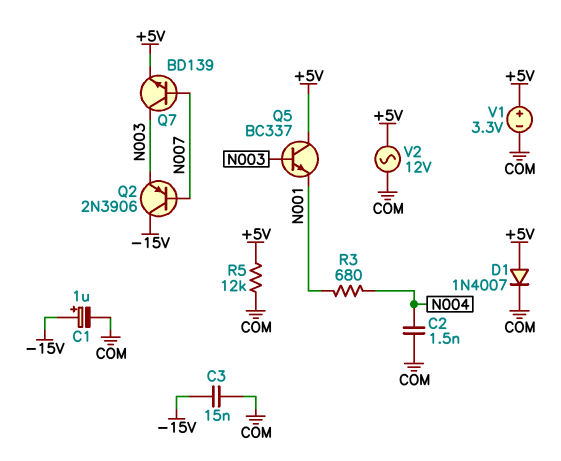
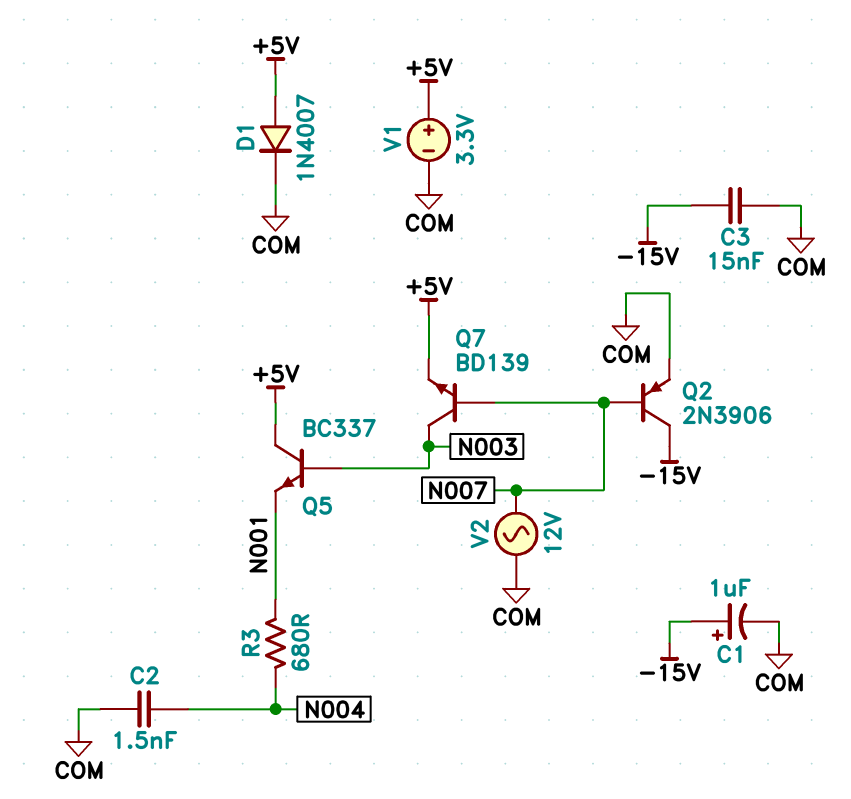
Q2: PNP 2N3906 (B N007, C -15V, E N003) -> PNP 2N3906 (B N007, C -15V, E COM)
R5: 12k (+5V, COM) -> none
V2: AC 12V (+5V, COM) -> AC 12V (COM, N007)

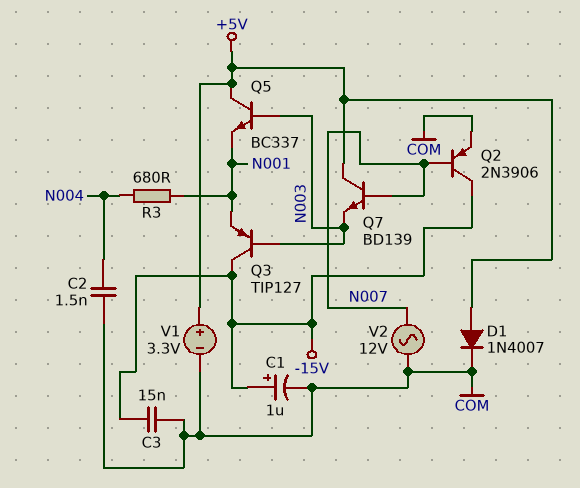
Q3: none -> PNP TIP127 (B N003, C -15V, E N001)
Q7: NPN BD139 (B N007, C N003, E +5V) -> NPN BD139 (B N007, C +5V, E N003)

